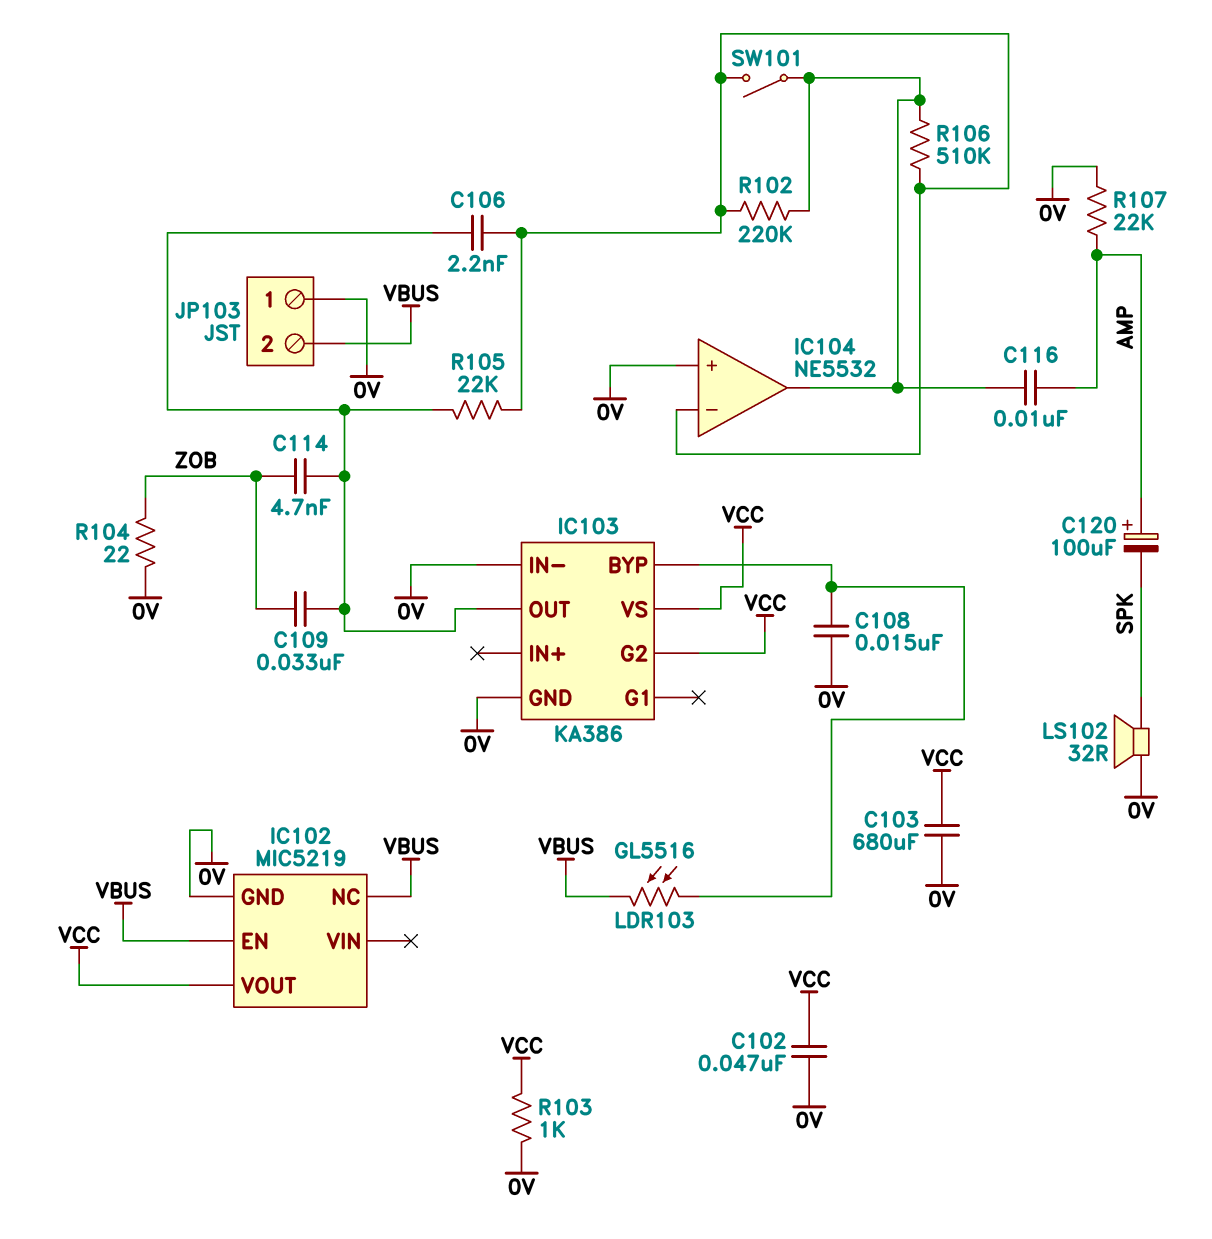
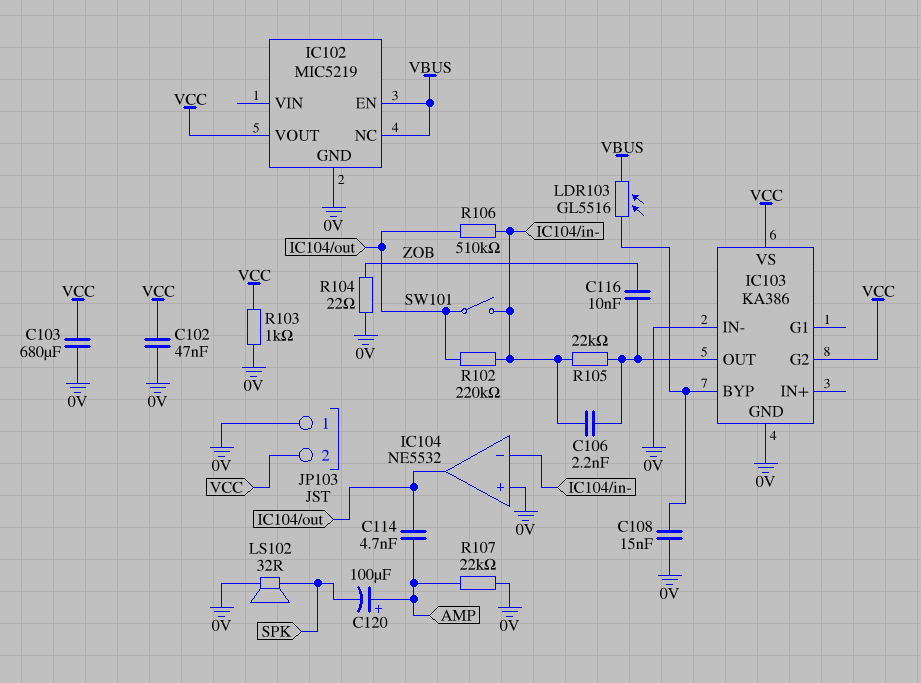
C109: 33nF (IC103/OUT, ZOB) -> none
C114: 4.7nF (IC103/OUT, ZOB) -> 4.7nF (AMP, IC104/out)
C116: 10nF (AMP, IC104/out) -> 10nF (IC103/OUT, ZOB)
JP103 pin 2: VBUS -> VCC

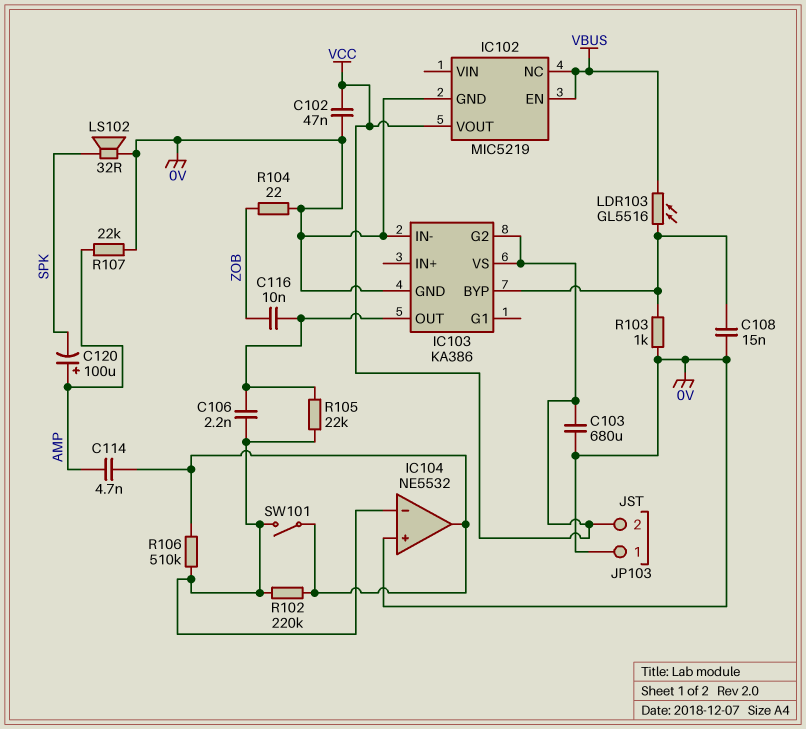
R103: 1k (0V, VCC) -> 1k (0V, IC103/BYP)

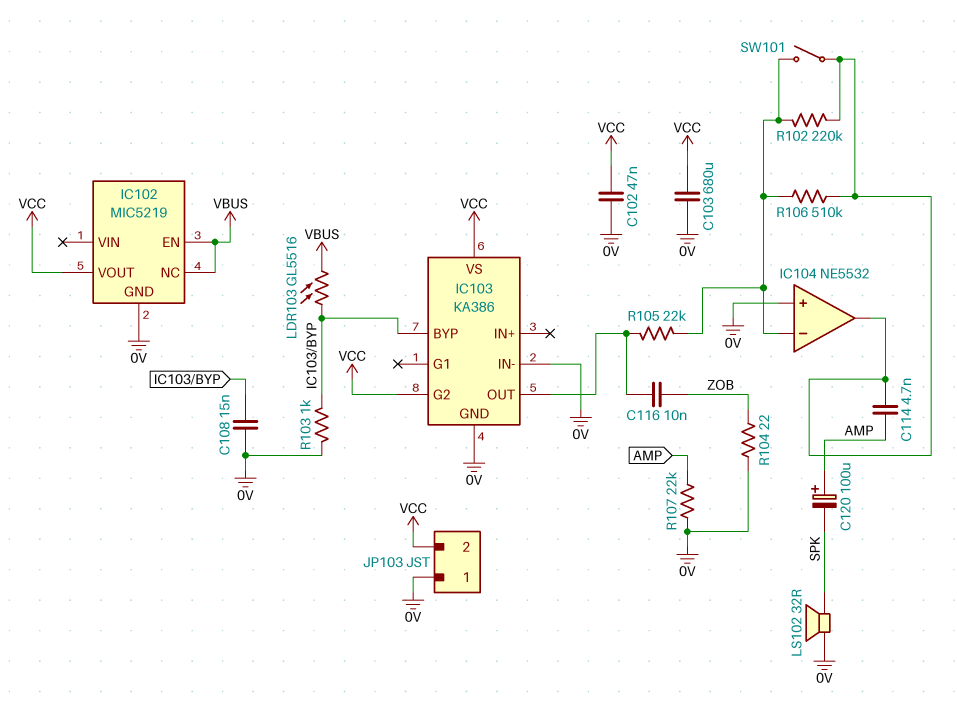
C106: 2.2nF (IC103/OUT, IC104/in-) -> none

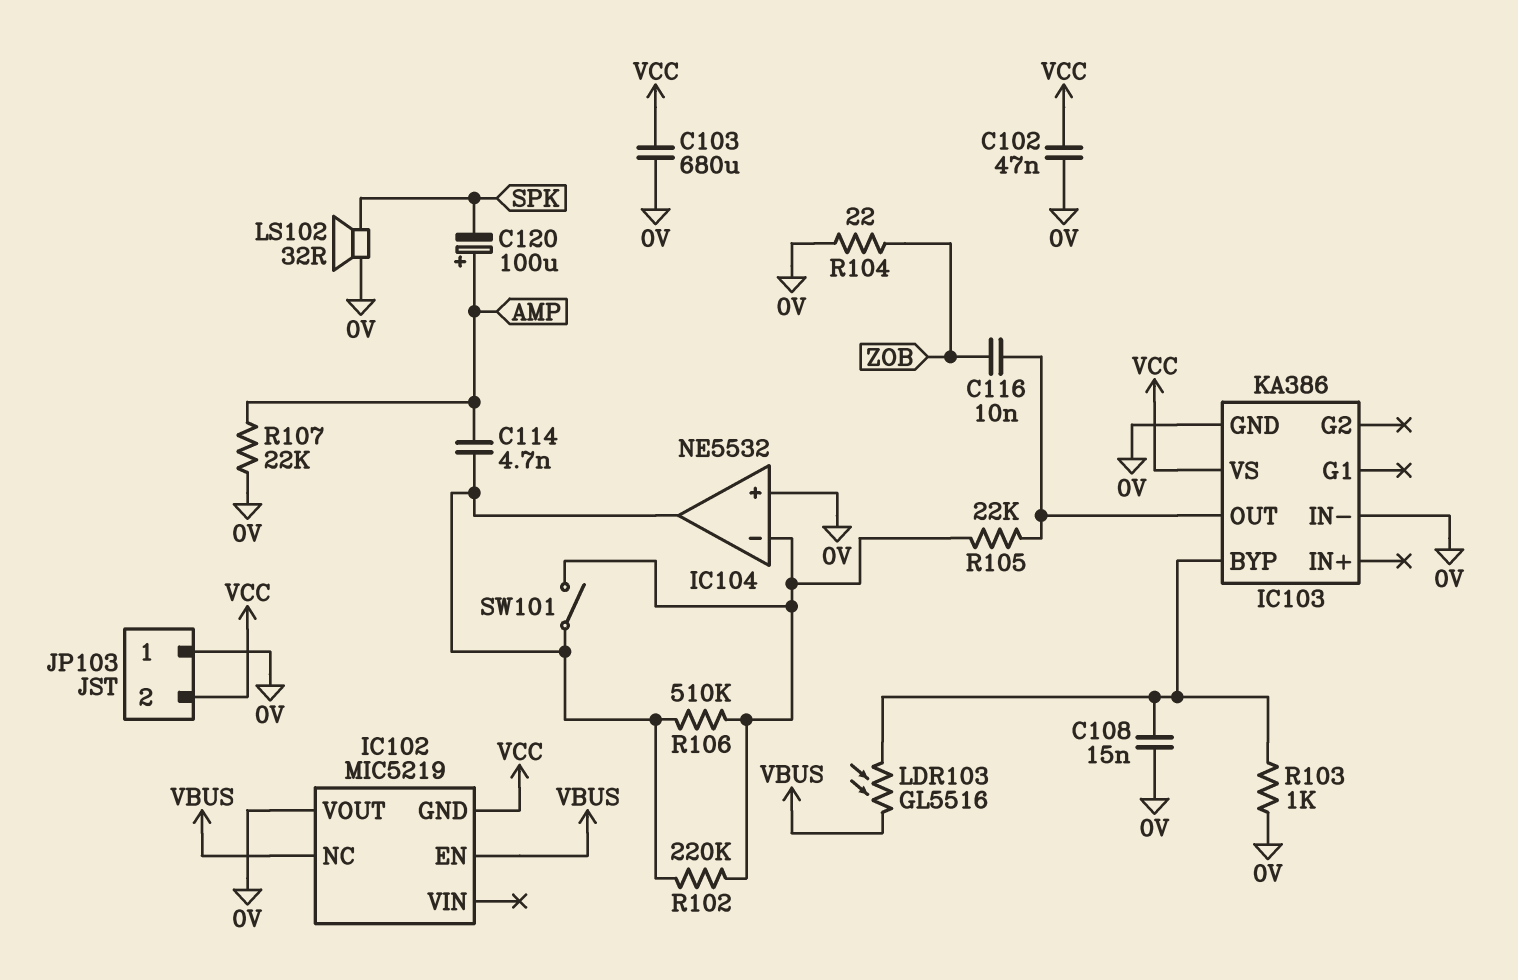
IC102 pin GND: 0V -> VCC
IC102 pin VOUT: VCC -> 0V
IC103 pin G2: VCC -> none

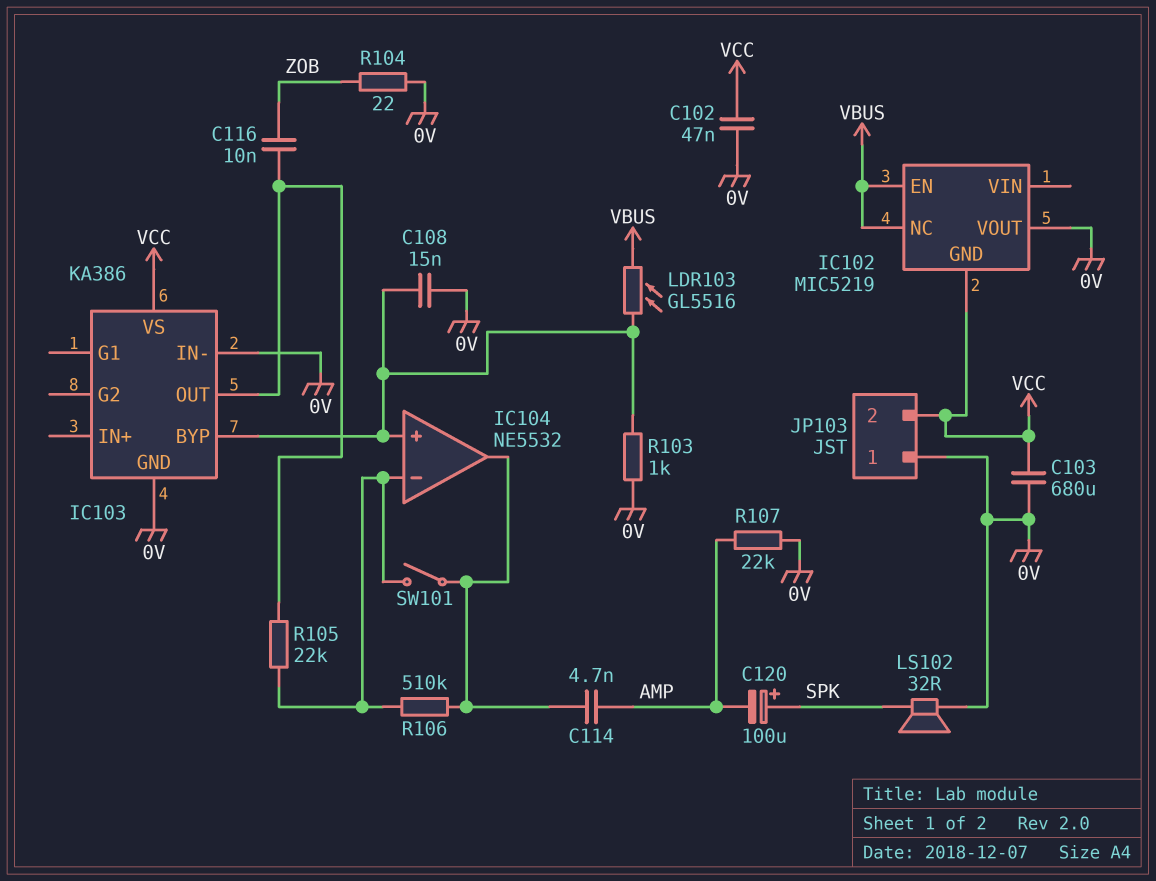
C120: 100uF (plus AMP, minus SPK) -> 100uF (plus SPK, minus AMP)
IC104 pin in+: 0V -> IC103/BYP
R102: 220k (IC104/in-, IC104/out) -> none

